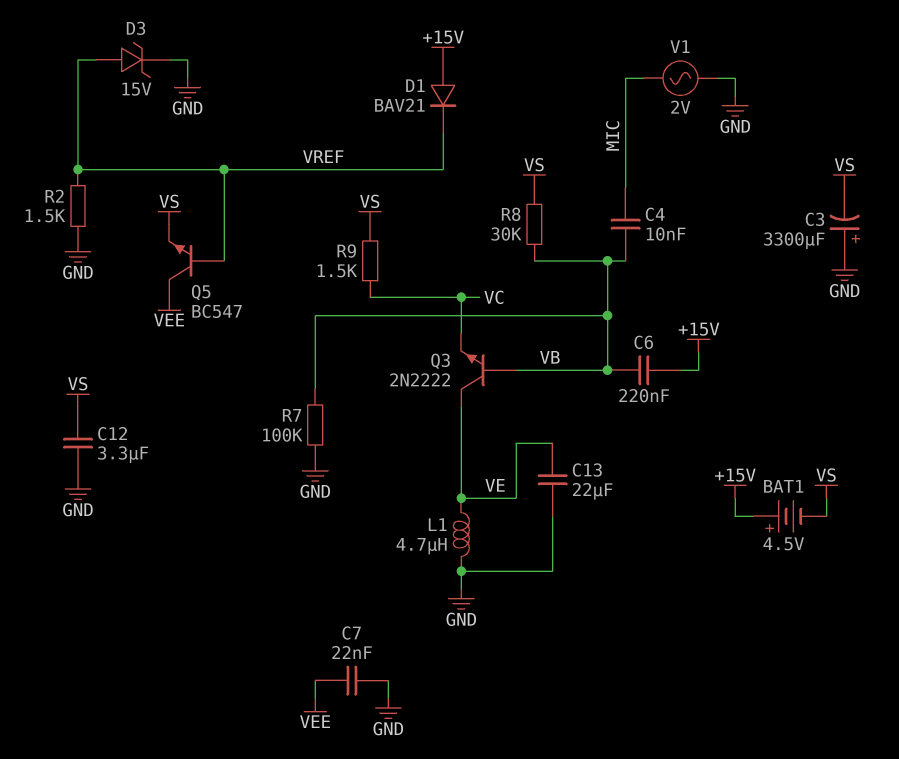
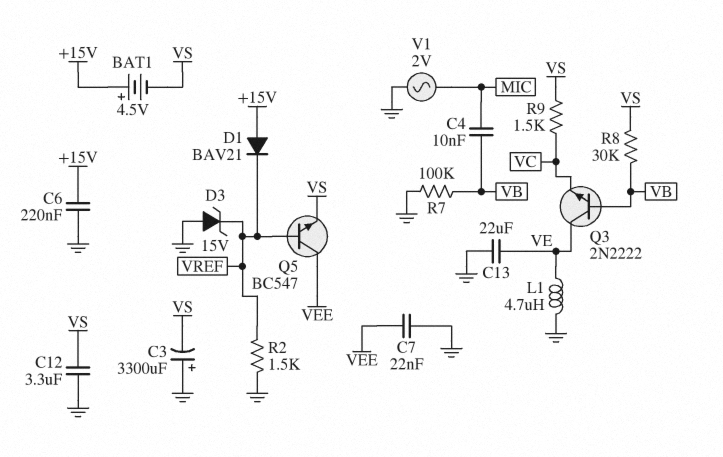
C6: 220nF (+15V, VB) -> 220nF (+15V, GND)
D3: zener 15V (A VREF, K GND) -> zener 15V (A GND, K VREF)

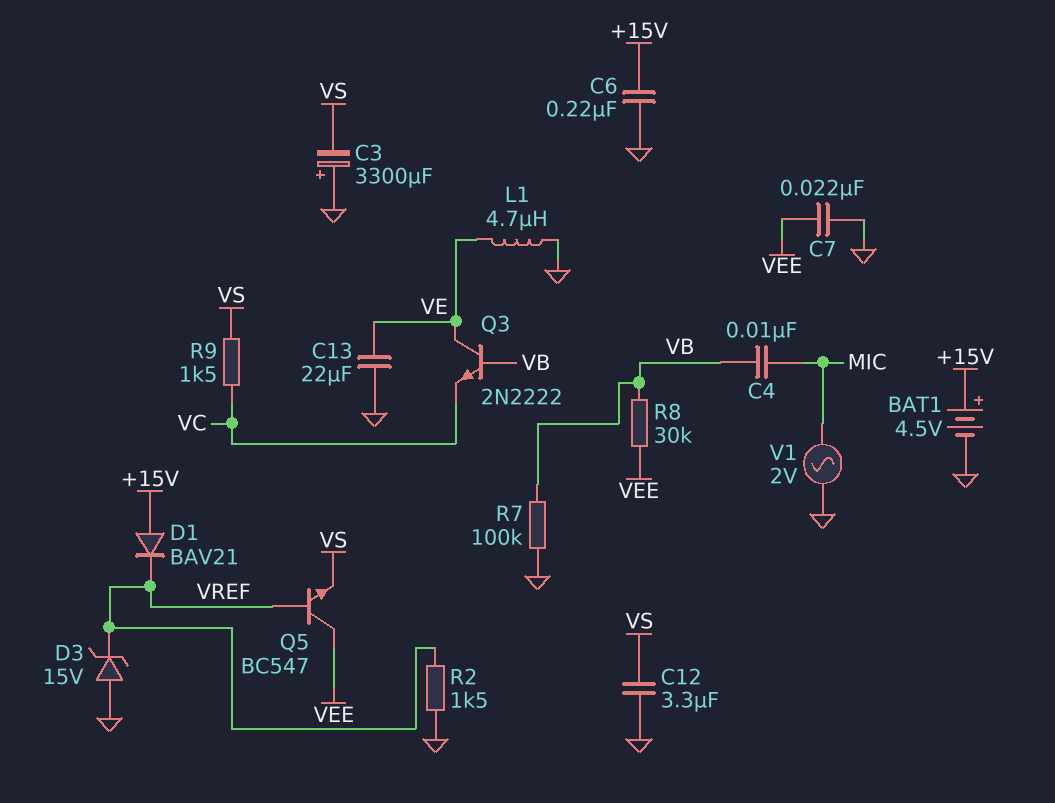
BAT1: 4.5V (plus +15V, minus VS) -> 4.5V (plus +15V, minus GND)
R8: 30k (VB, VS) -> 30k (VB, VEE)

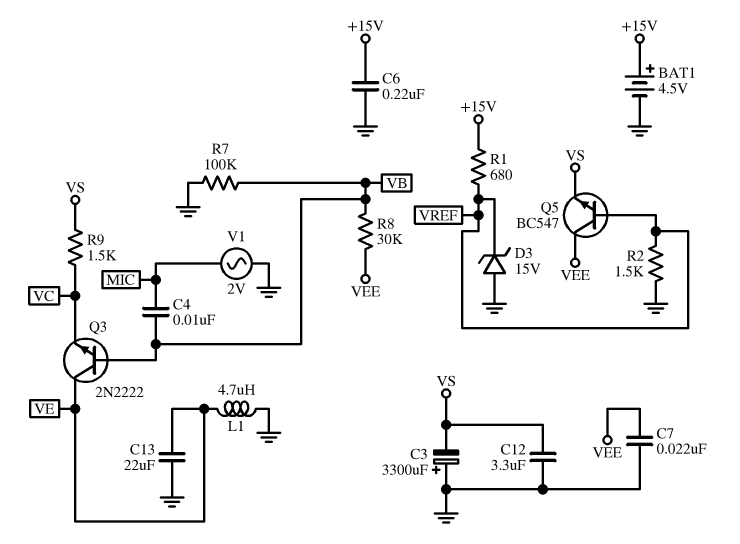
D1: diode BAV21 (A +15V, K VREF) -> none
R1: none -> 680 (+15V, VREF)

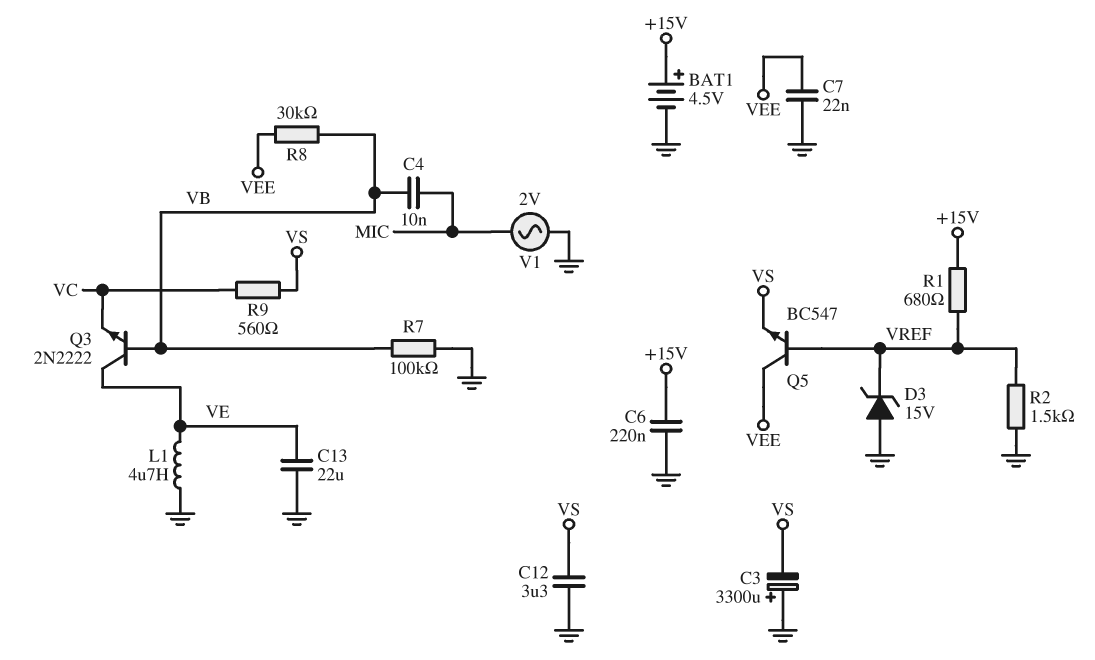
R9: 1.5k (VC, VS) -> 560 (VC, VS)

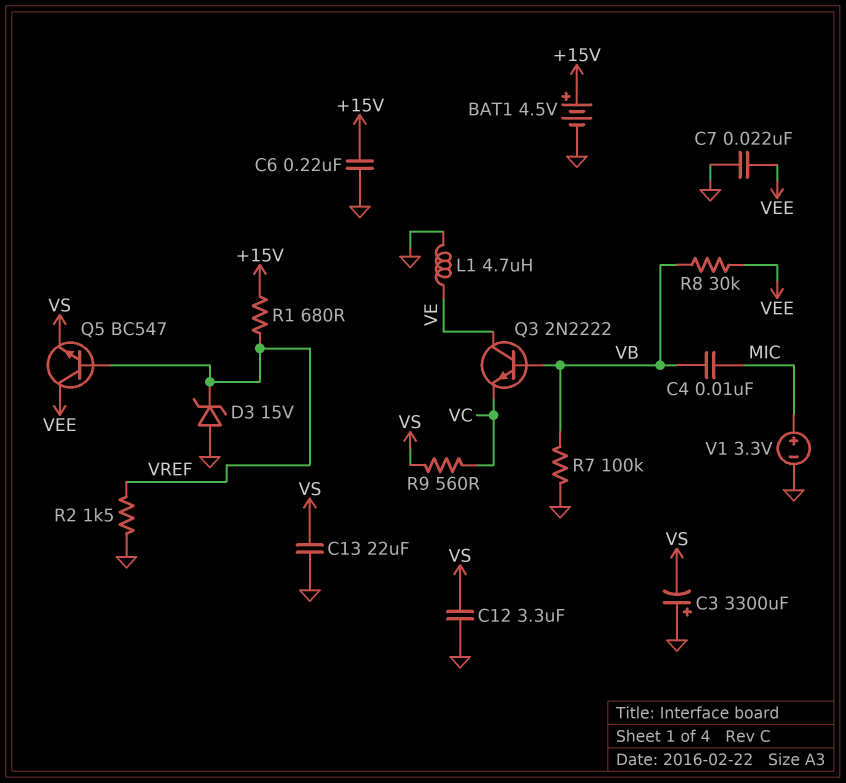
C13: 22uF (GND, VE) -> 22uF (GND, VS)
V1: AC 2V (GND, MIC) -> 3.3V (plus MIC, minus GND)

